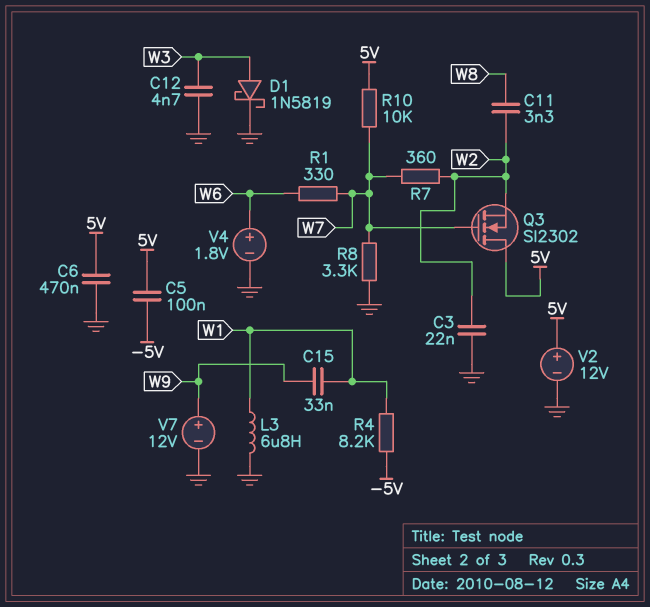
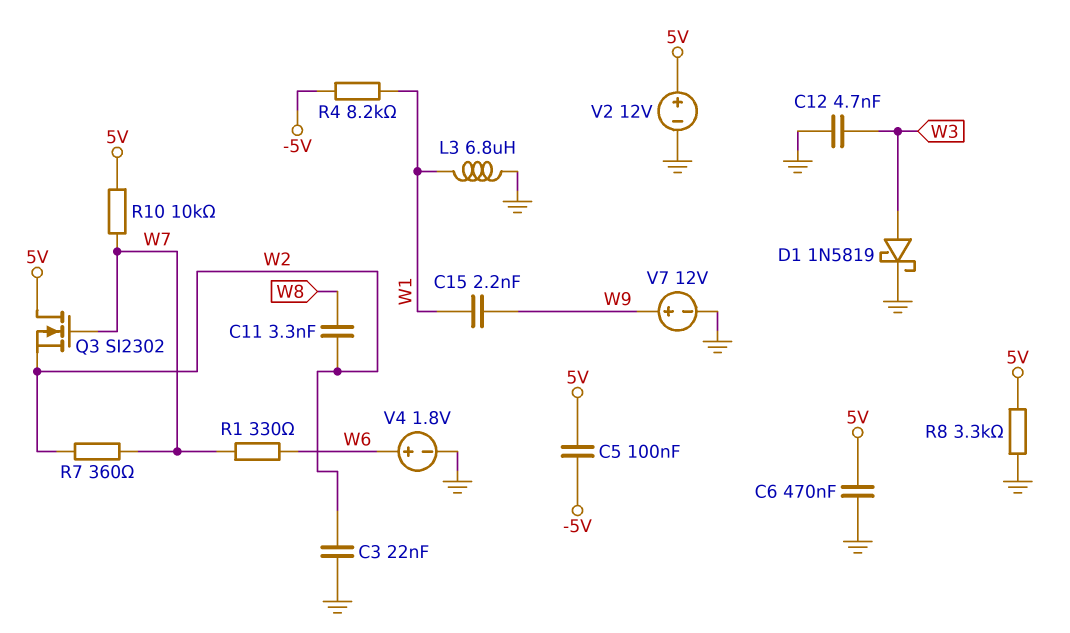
C15: 33nF (W1, W9) -> 2.2nF (W1, W9)
R8: 3.3k (GND, W7) -> 3.3k (5V, GND)

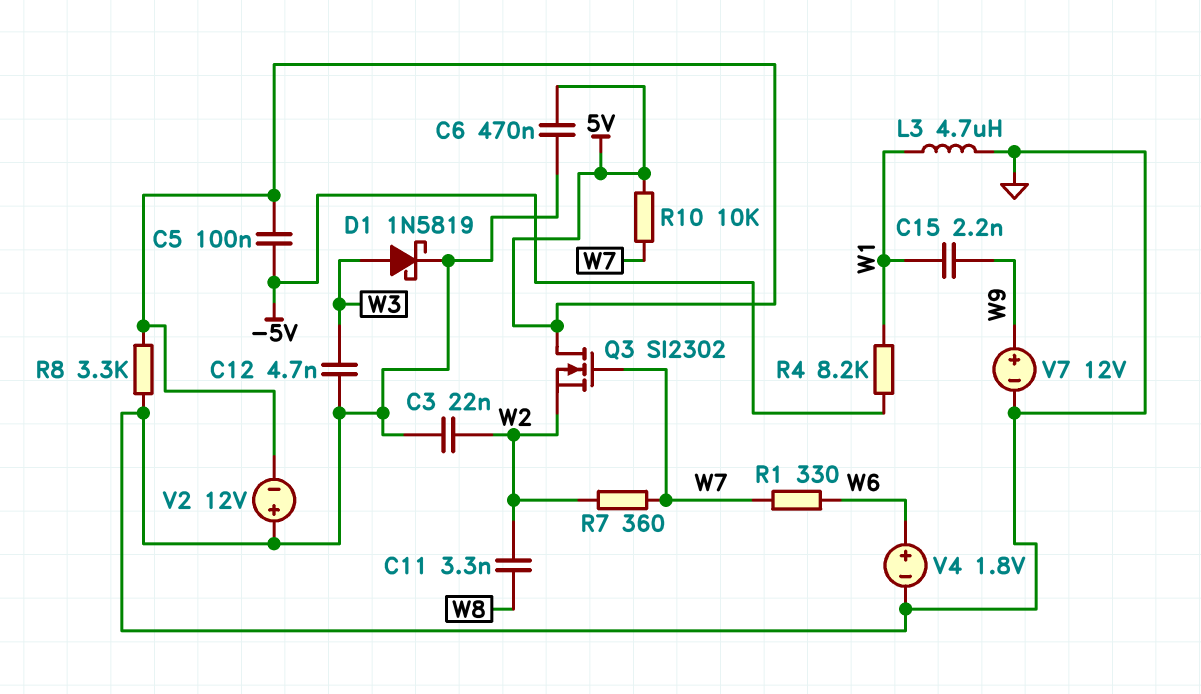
L3: 6.8uH (GND, W1) -> 4.7uH (GND, W1)
V2: 12V (plus 5V, minus GND) -> 12V (plus GND, minus 5V)

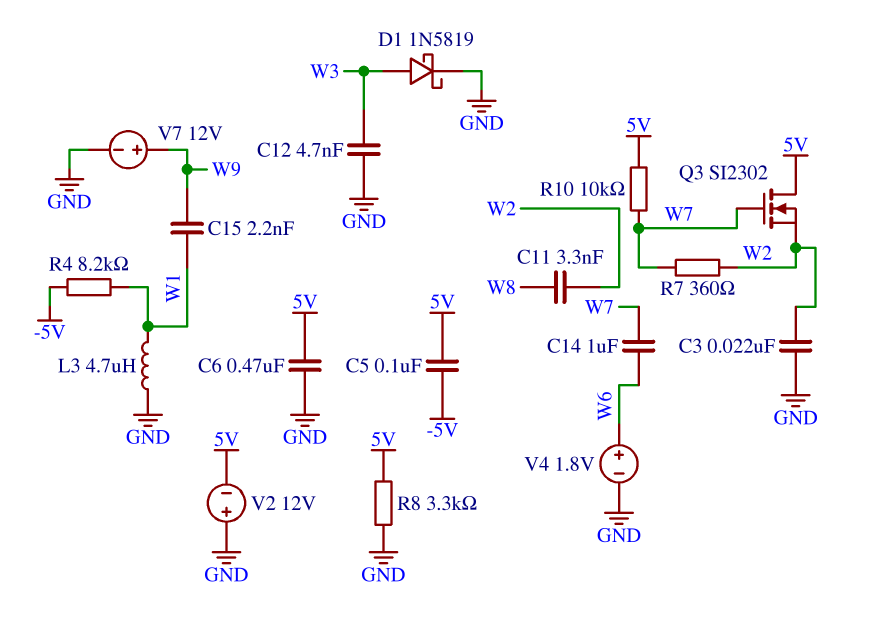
C14: none -> 1uF (W6, W7)
R1: 330 (W6, W7) -> none

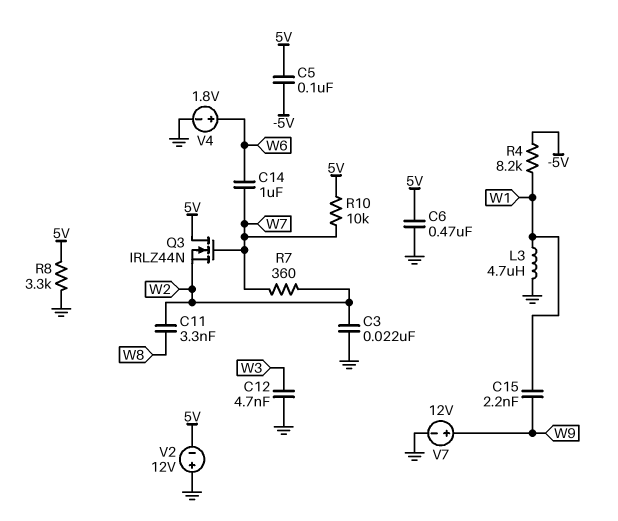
D1: schottky 1N5819 (A W3, K GND) -> none
Q3: NMOS SI2302 (G W7, D 5V, S W2) -> NMOS IRLZ44N (G W7, D 5V, S W2)

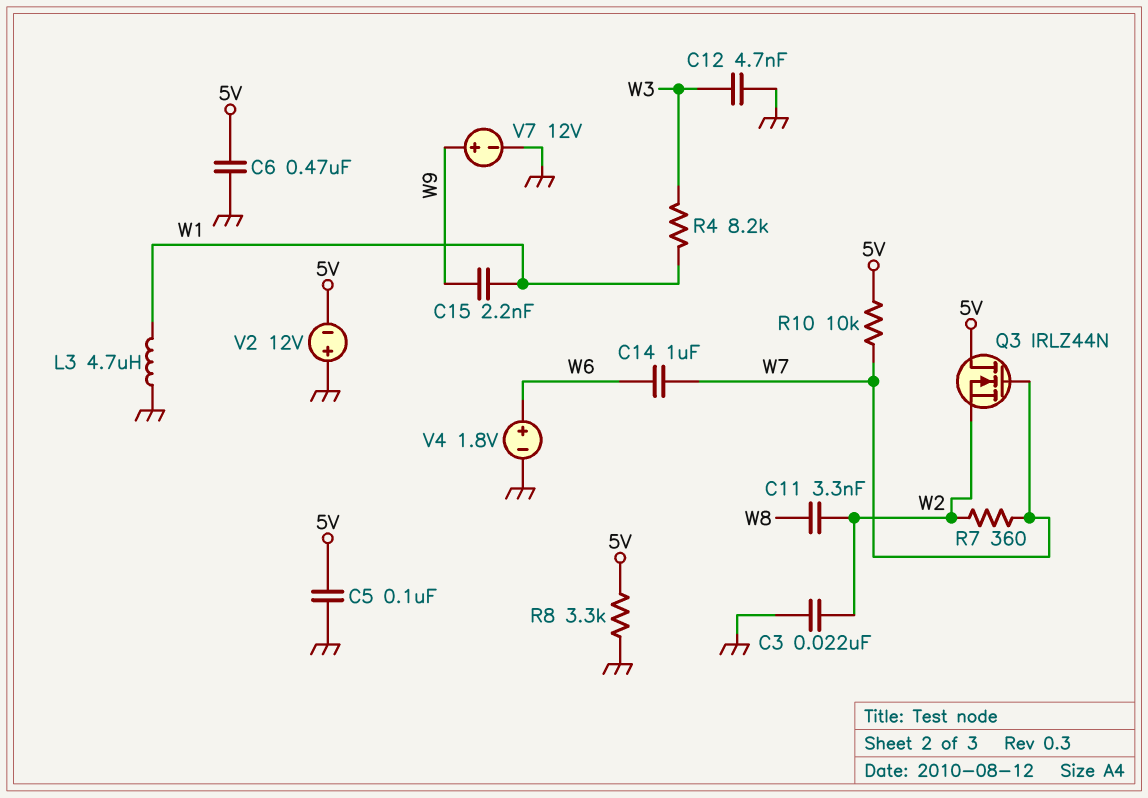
C5: 100nF (-5V, 5V) -> 100nF (5V, GND)
R4: 8.2k (-5V, W1) -> 8.2k (W1, W3)

